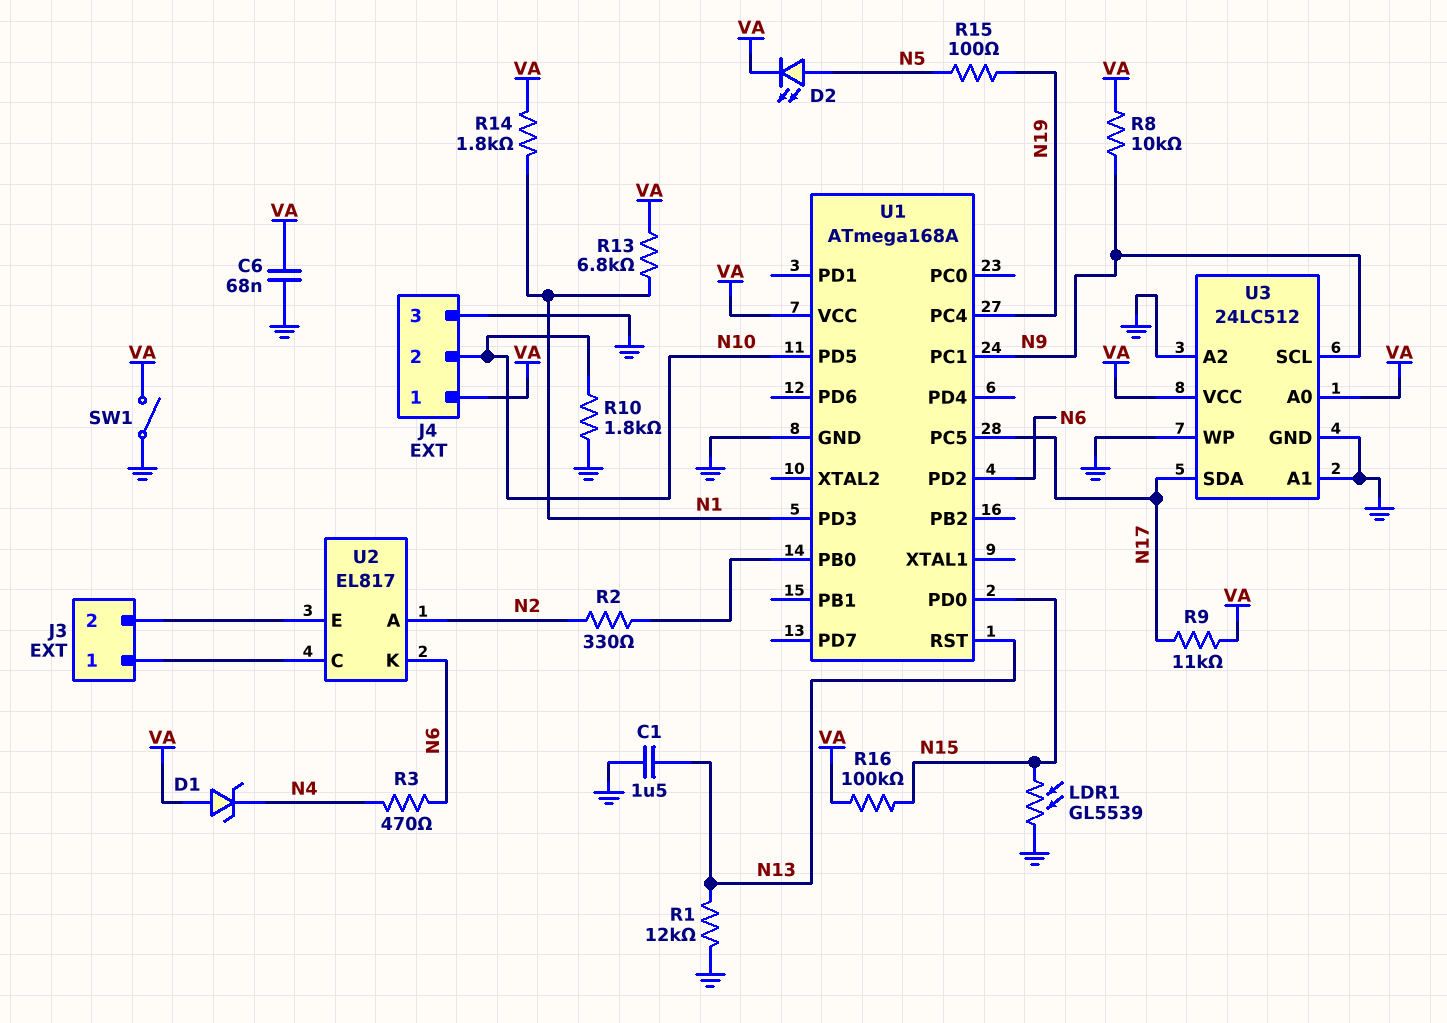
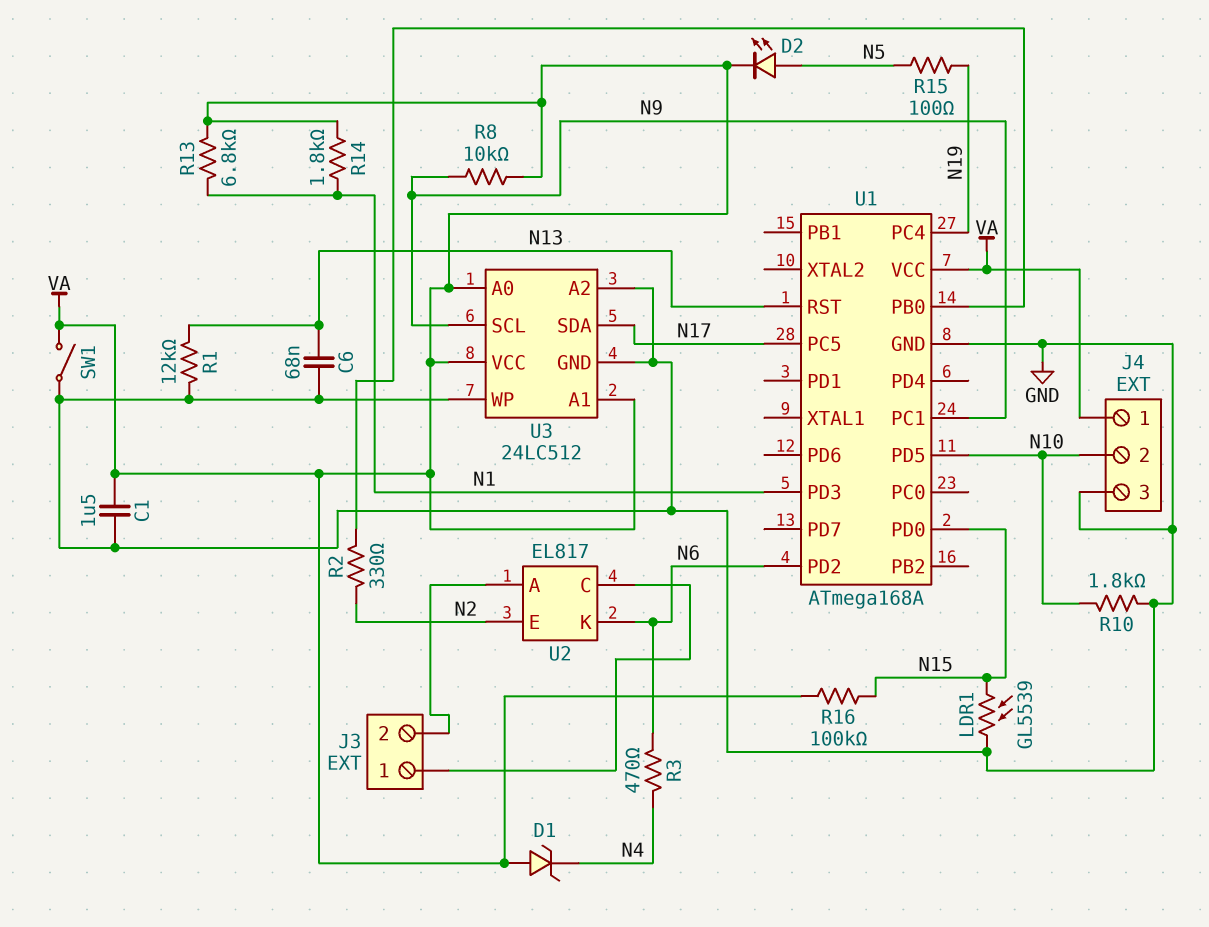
C1: 1.5uF (GND, N13) -> 1.5uF (GND, VA)
C6: 68nF (GND, VA) -> 68nF (GND, N13)
R9: 11k (N17, VA) -> none
U2 pin A: N2 -> J3/2
U2 pin E: J3/2 -> N2
U3 pin A1: GND -> VA

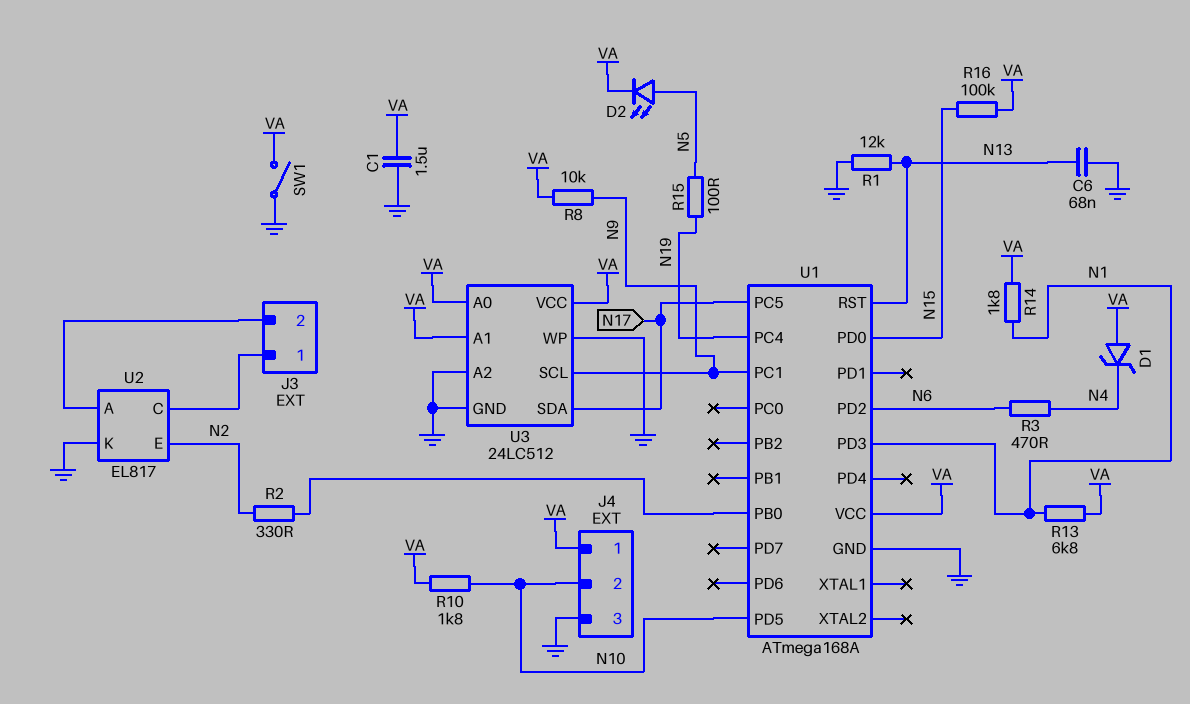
LDR1: GL5539 (GND, N15) -> none
R10: 1.8k (GND, N10) -> 1.8k (N10, VA)
U2 pin K: N6 -> GND

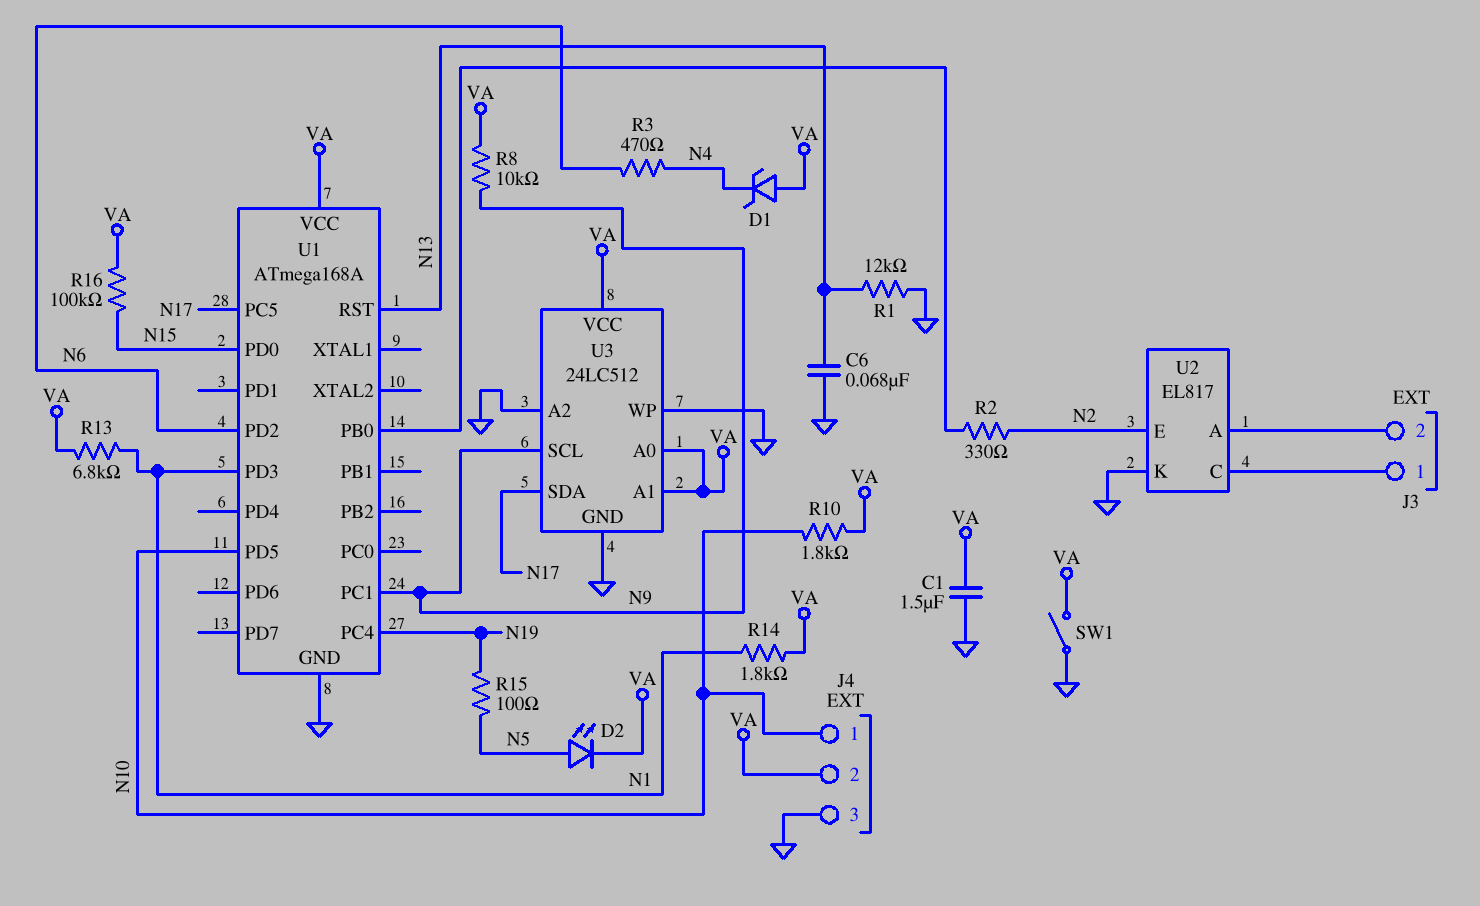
J4 pin 1: VA -> N10
J4 pin 2: N10 -> VA

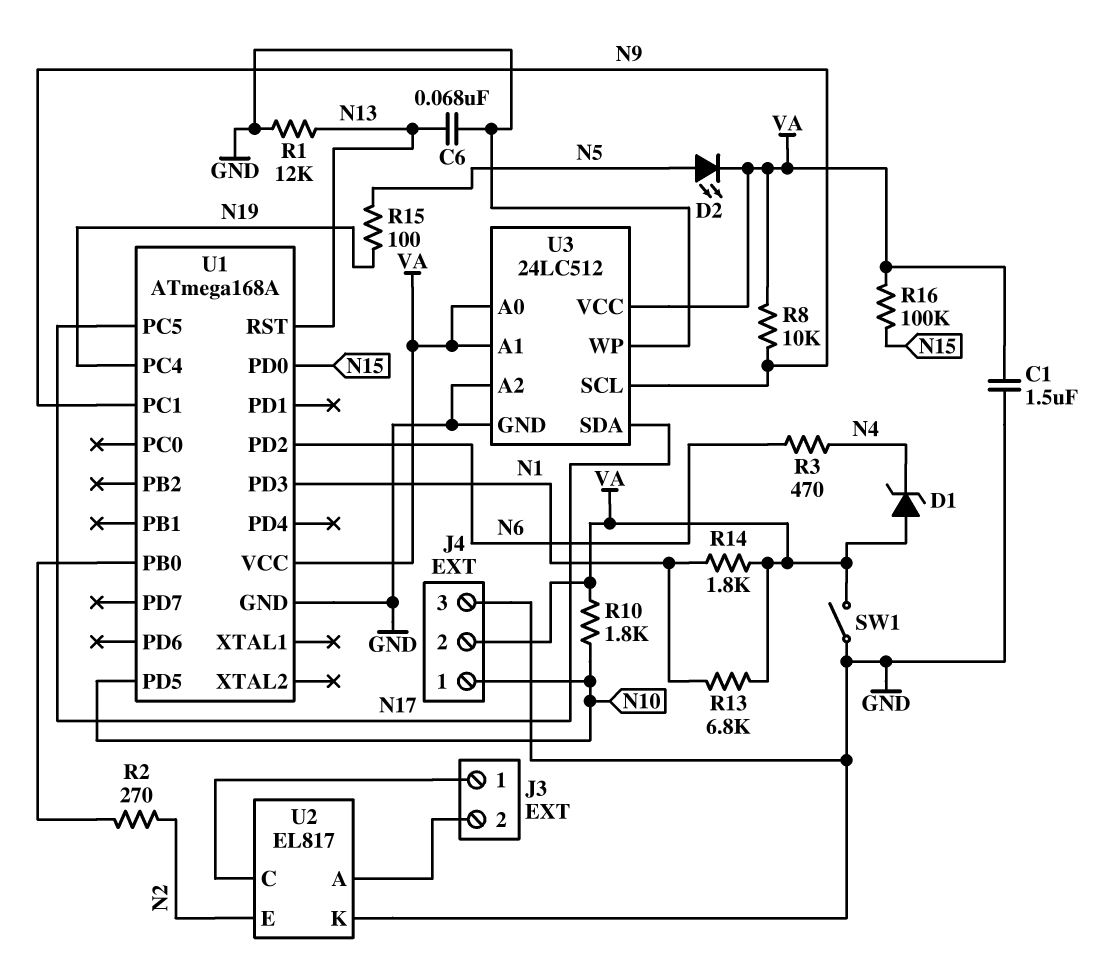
R2: 330 (N2, U1/PB0) -> 270 (N2, U1/PB0)

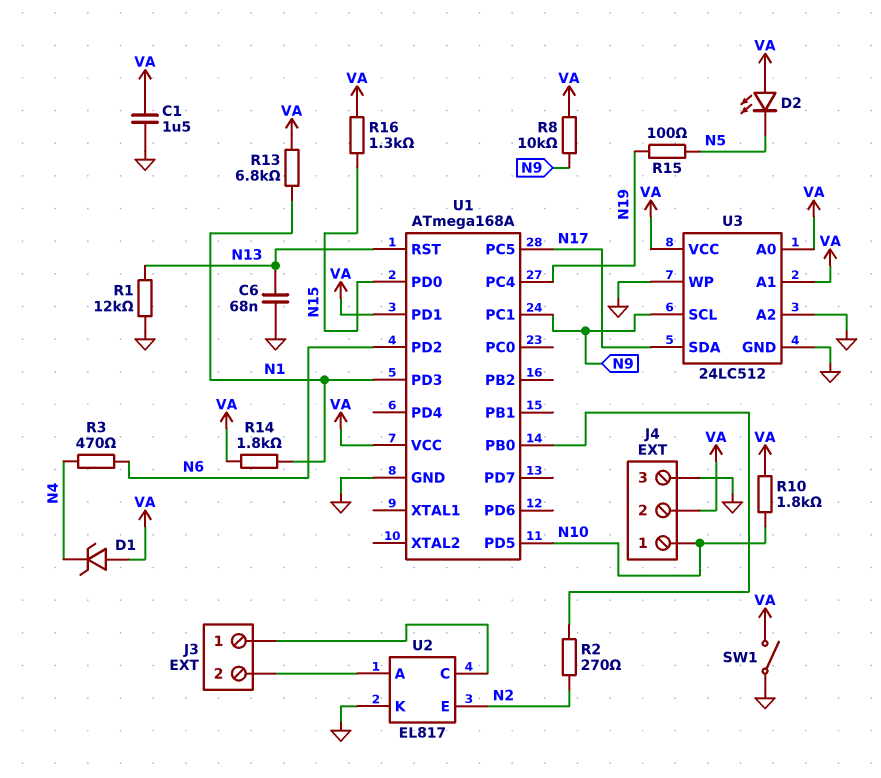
D2: LED (A N5, K VA) -> LED (A VA, K N5)
R16: 100k (N15, VA) -> 1.3k (N15, VA)
U1 pin PD1: none -> VA

